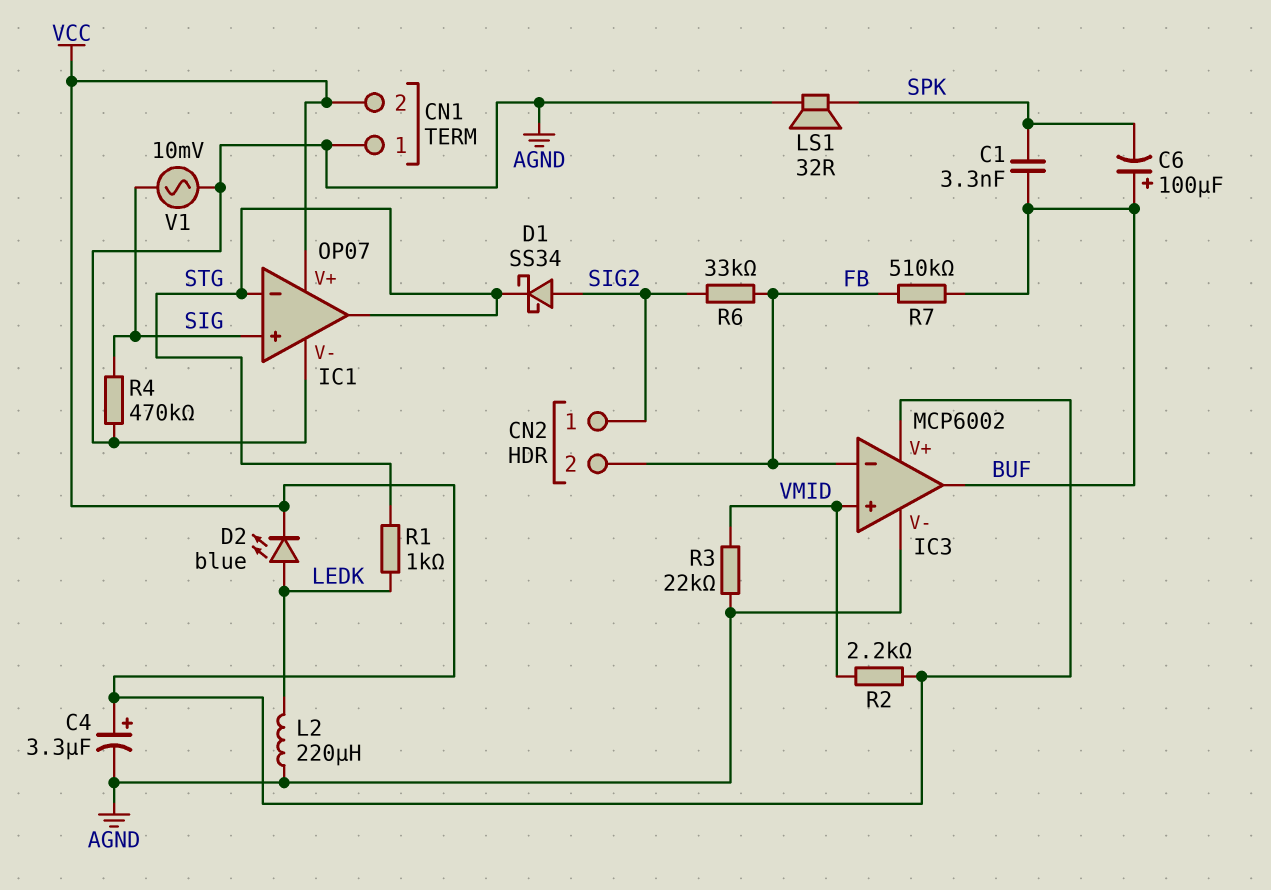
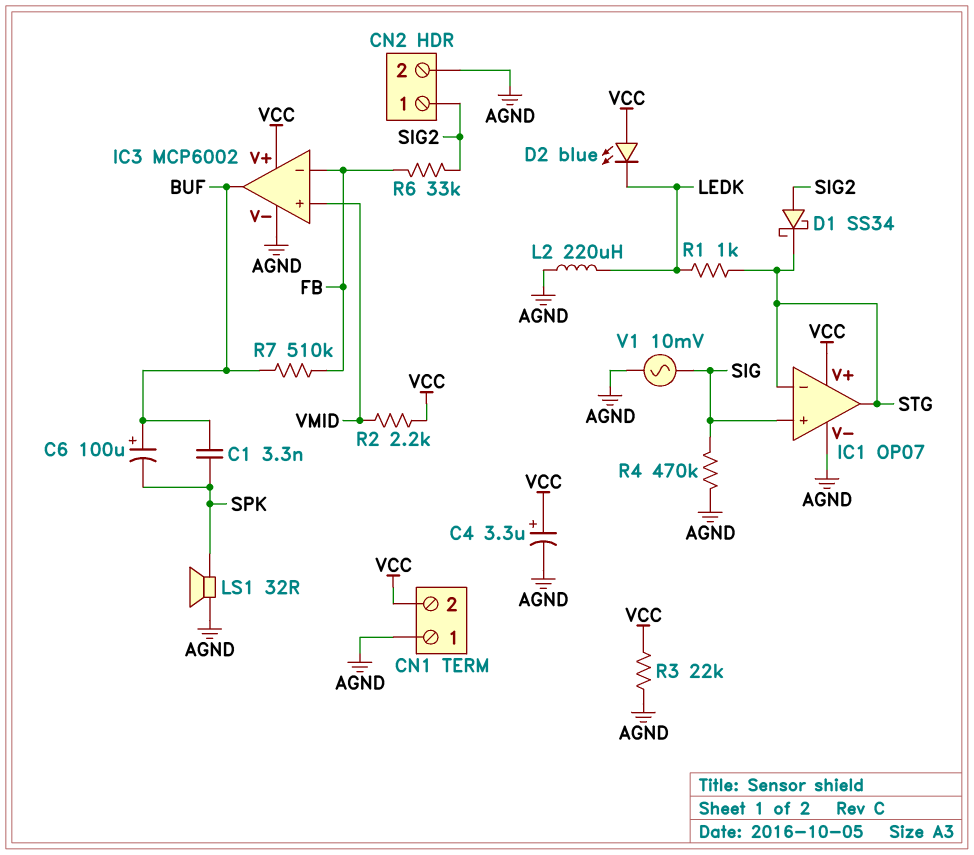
CN2 pin 2: FB -> AGND
D2: LED blue (A LEDK, K VCC) -> LED blue (A VCC, K LEDK)
R3: 22k (AGND, VMID) -> 22k (AGND, VCC)

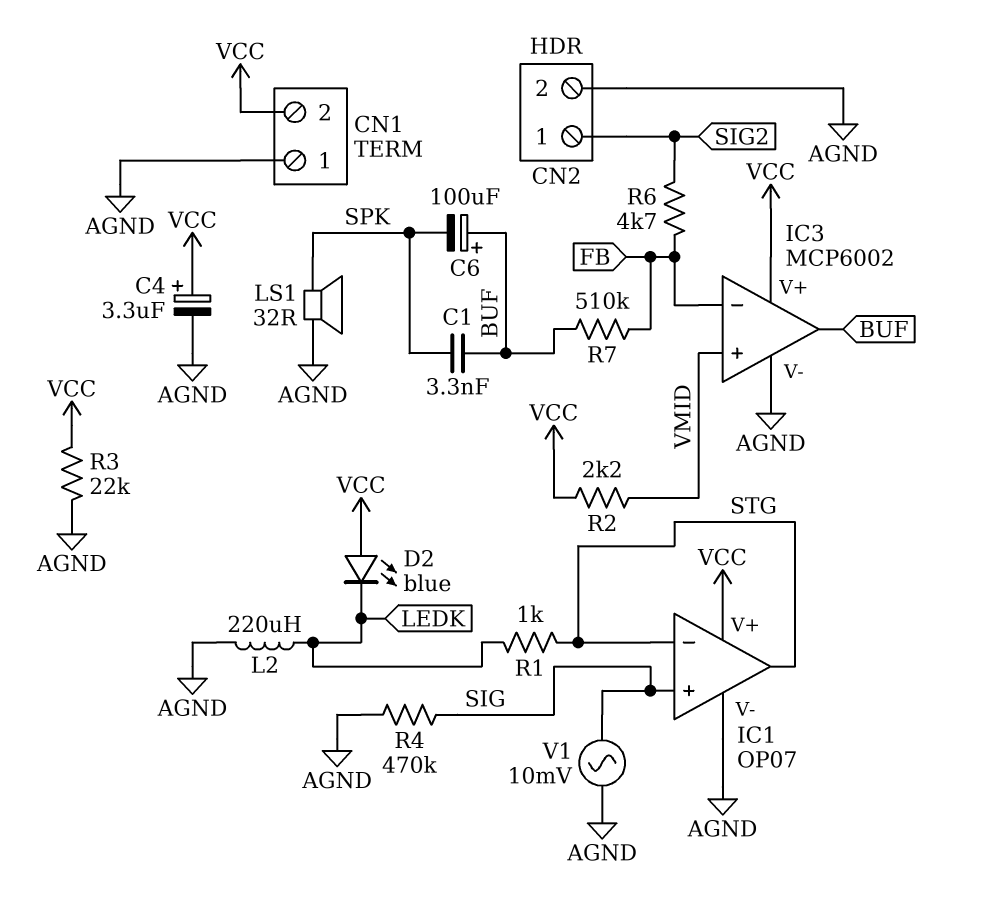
D1: schottky SS34 (A SIG2, K STG) -> none
R6: 33k (FB, SIG2) -> 4.7k (FB, SIG2)

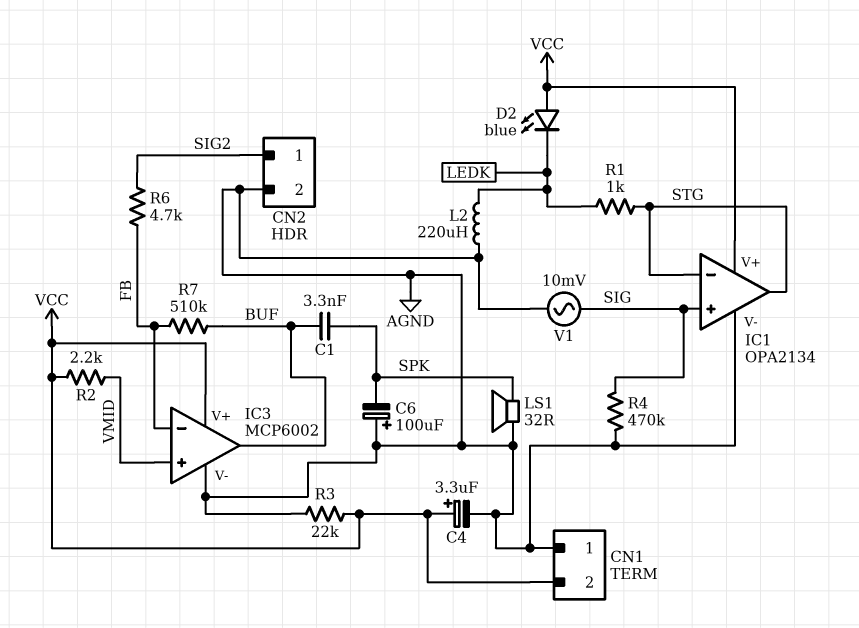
C6: 100uF (plus BUF, minus SPK) -> 100uF (plus AGND, minus SPK)
IC1: OP07 -> OPA2134

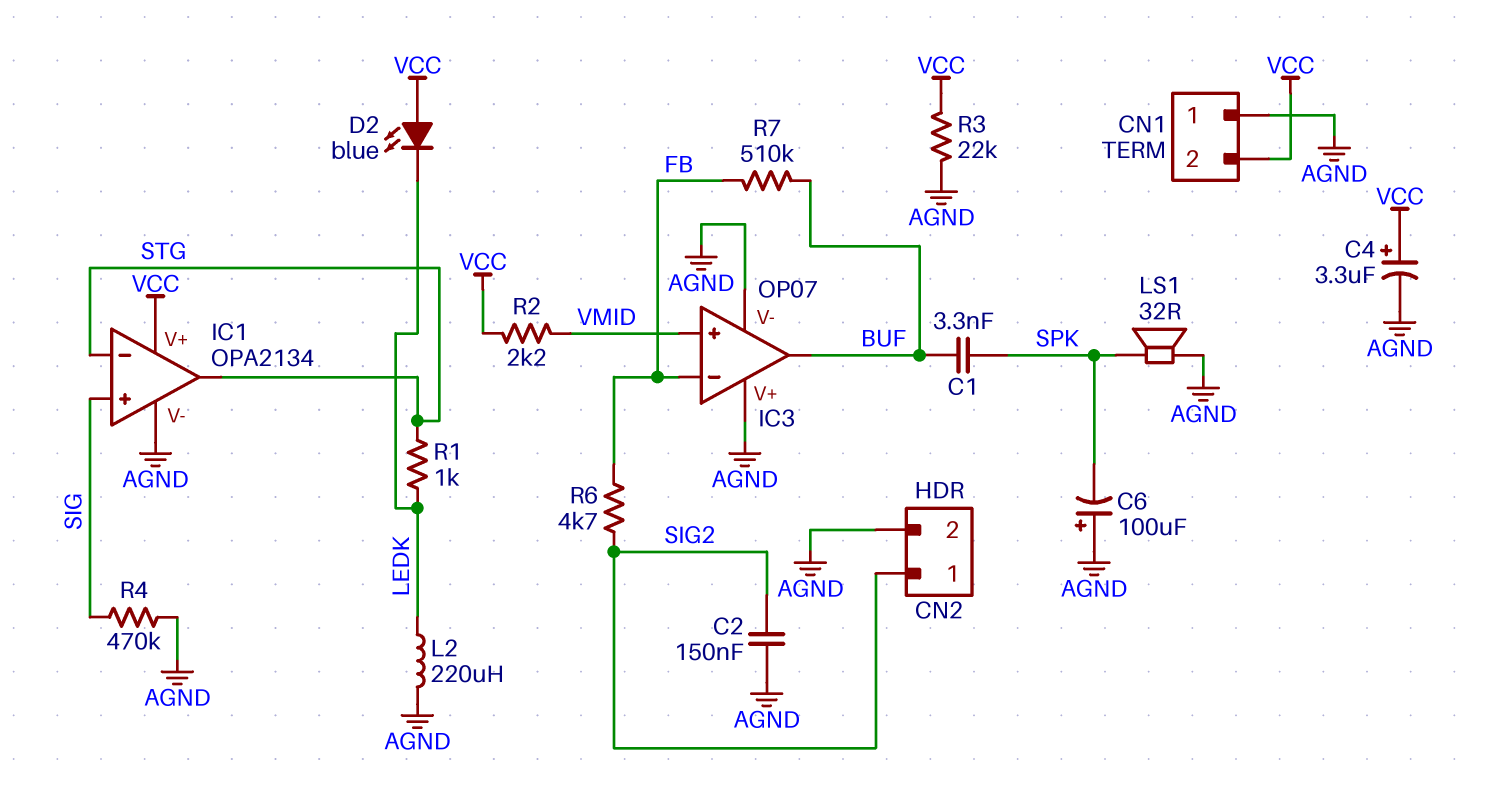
C2: none -> 150nF (AGND, SIG2)
IC3: MCP6002 -> OP07
IC3 pin V+: VCC -> AGND
V1: AC 10mV (AGND, SIG) -> none

